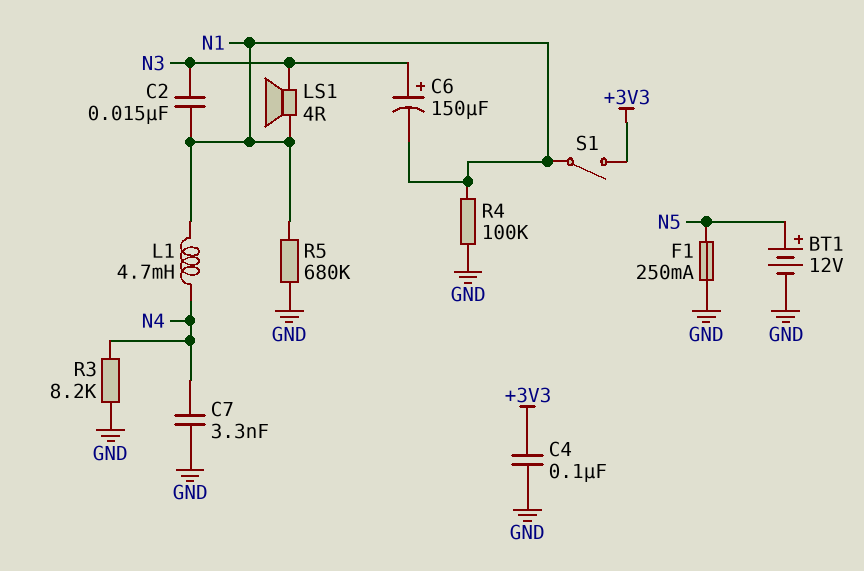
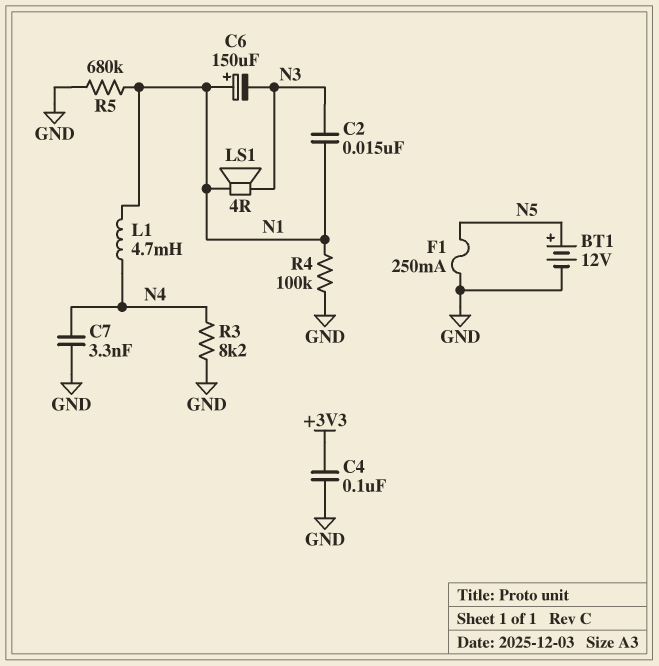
C6: 150uF (plus N3, minus N1) -> 150uF (plus N1, minus N3)
S1: switch (+3V3, N1) -> none

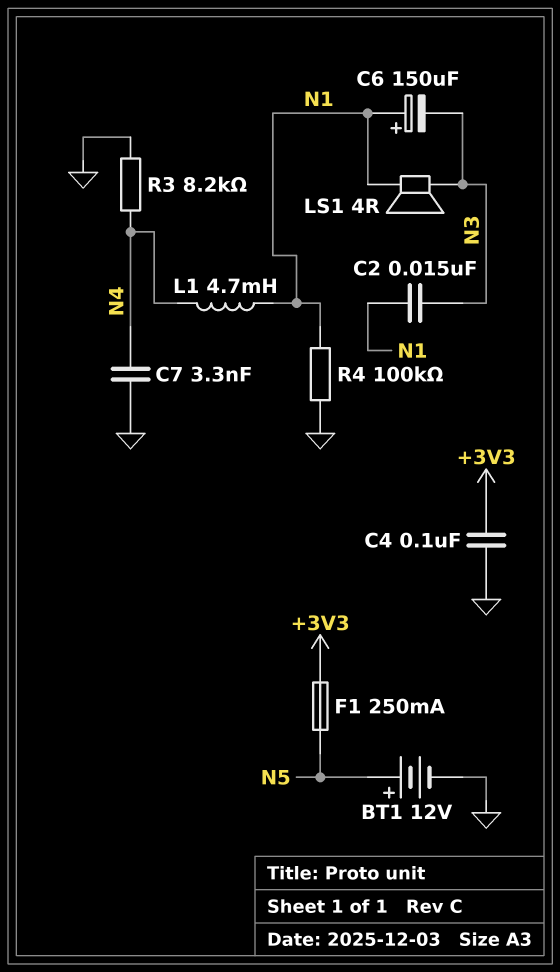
F1: 250mA (GND, N5) -> 250mA (+3V3, N5)
R5: 680k (GND, N1) -> none

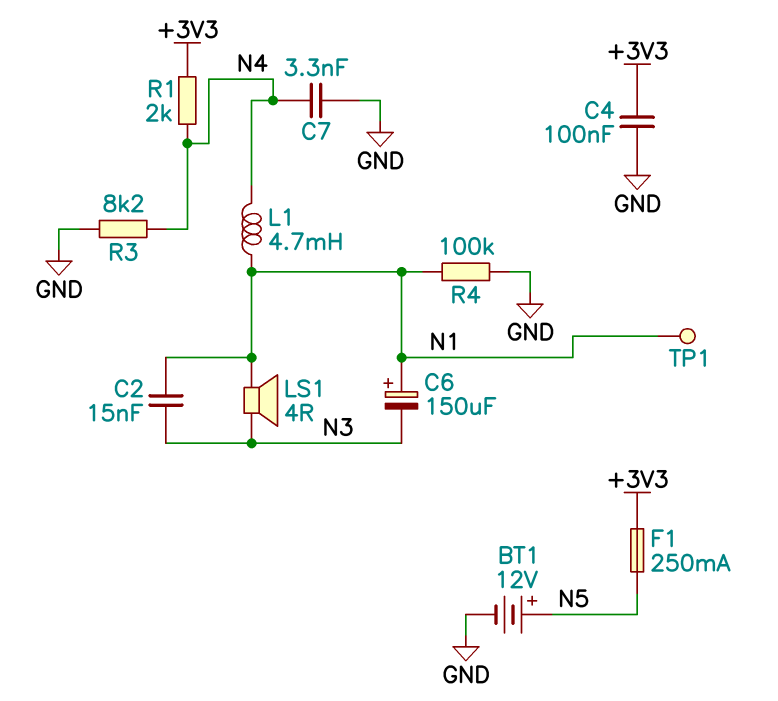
R1: none -> 2k (+3V3, N4)
TP1: none -> test point (N1)

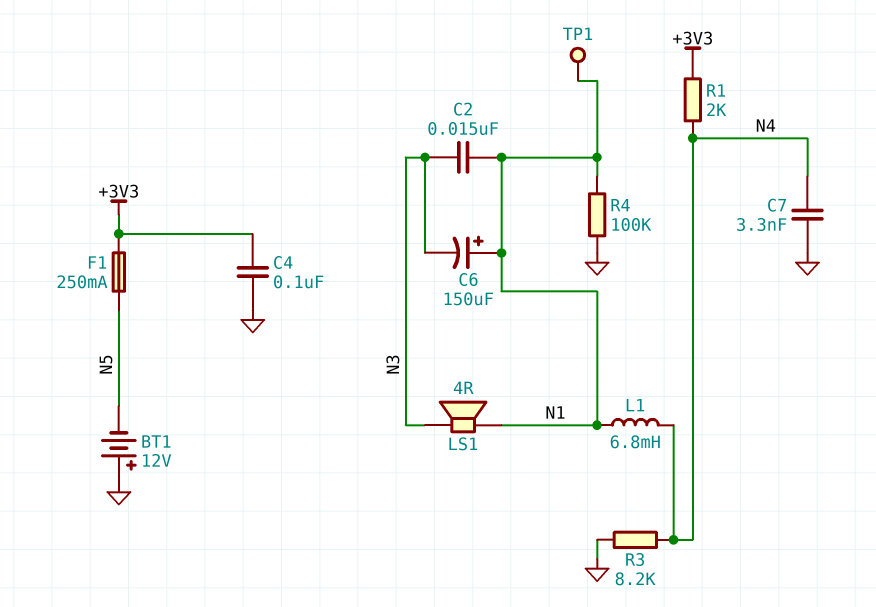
BT1: 12V (plus N5, minus GND) -> 12V (plus GND, minus N5)
L1: 4.7mH (N1, N4) -> 6.8mH (N1, N4)

